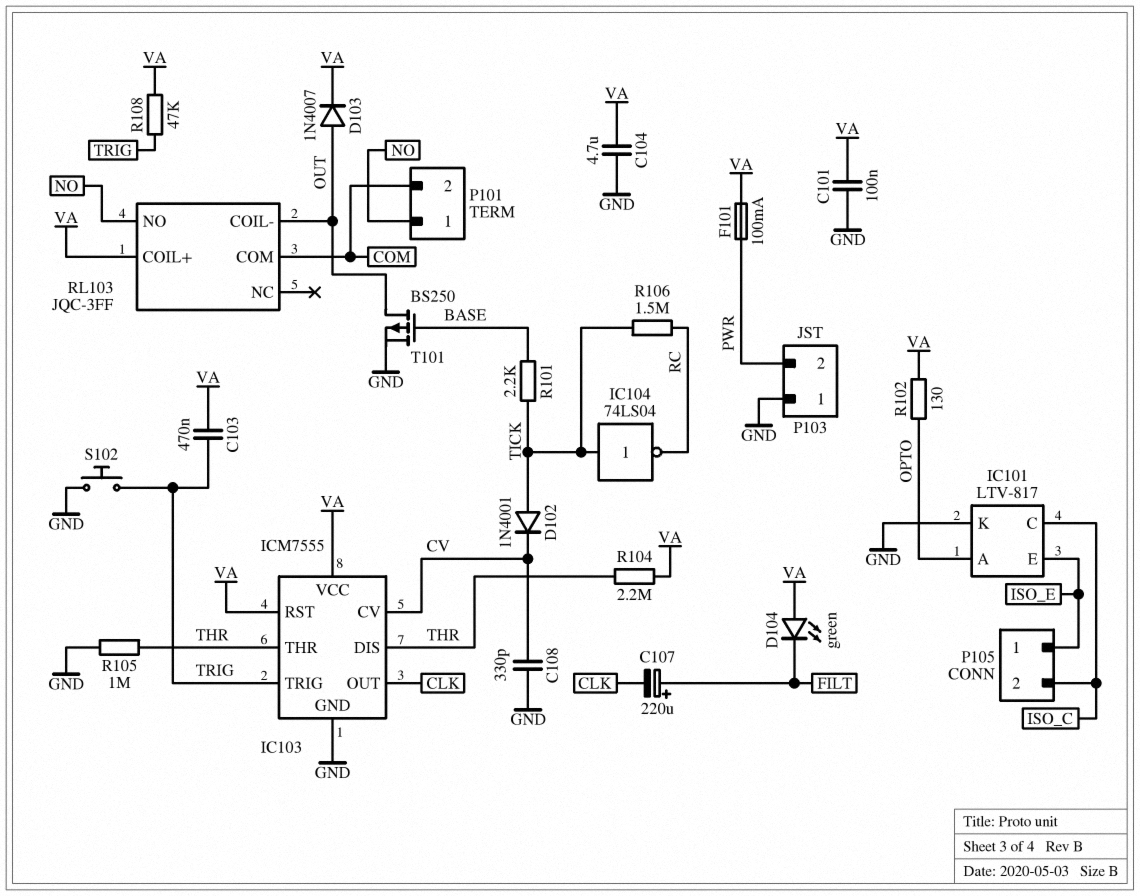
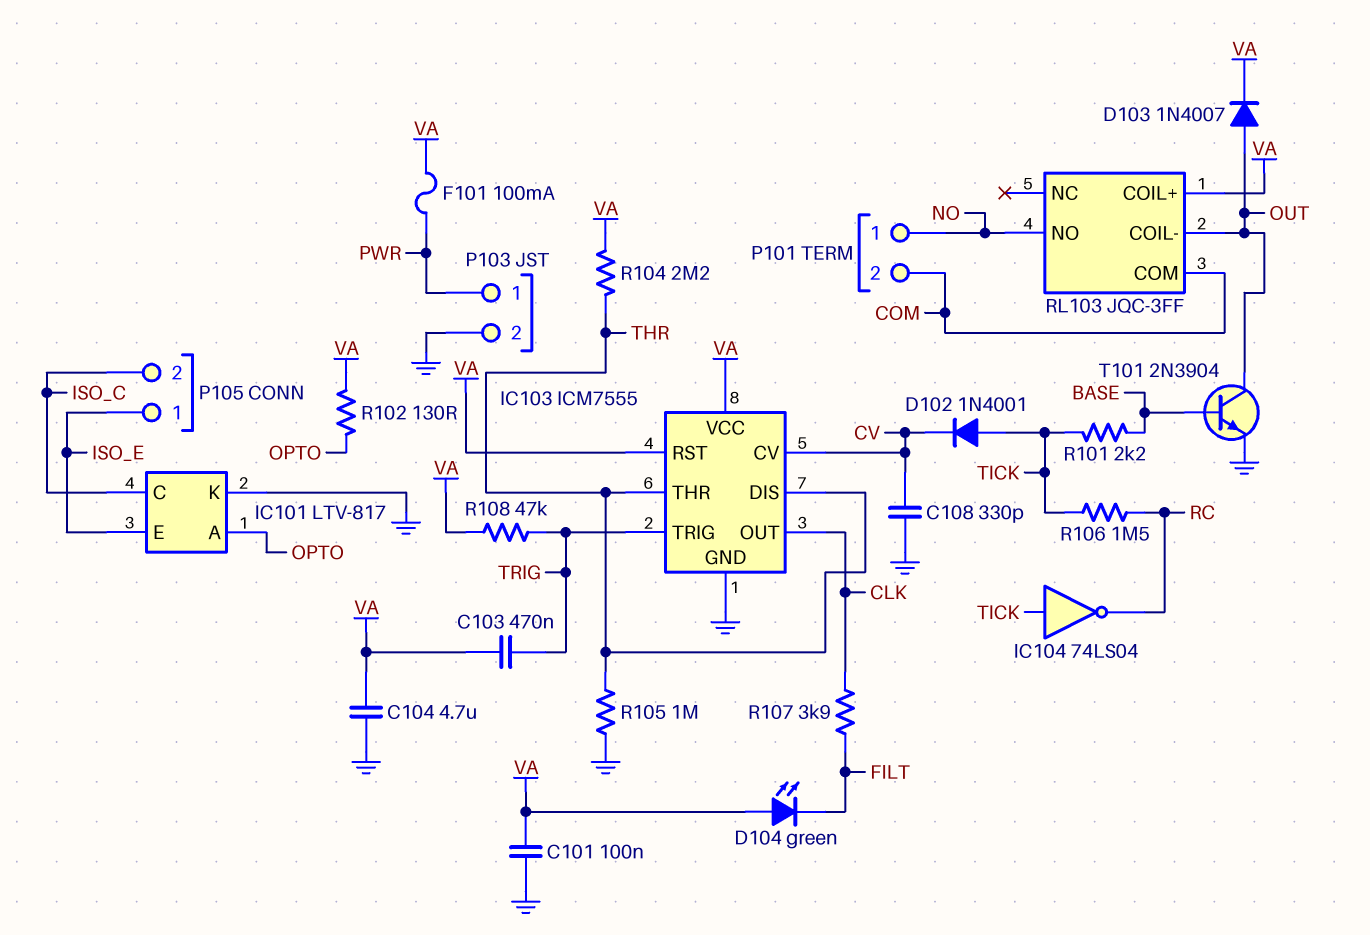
C107: 220uF (plus FILT, minus CLK) -> none
P103 pin 1: GND -> PWR
P103 pin 2: PWR -> GND
R107: none -> 3.9k (CLK, FILT)
S102: button (GND, TRIG) -> none
T101: PMOS BS250 (G BASE, D OUT, S GND) -> NPN 2N3904 (B BASE, C OUT, E GND)

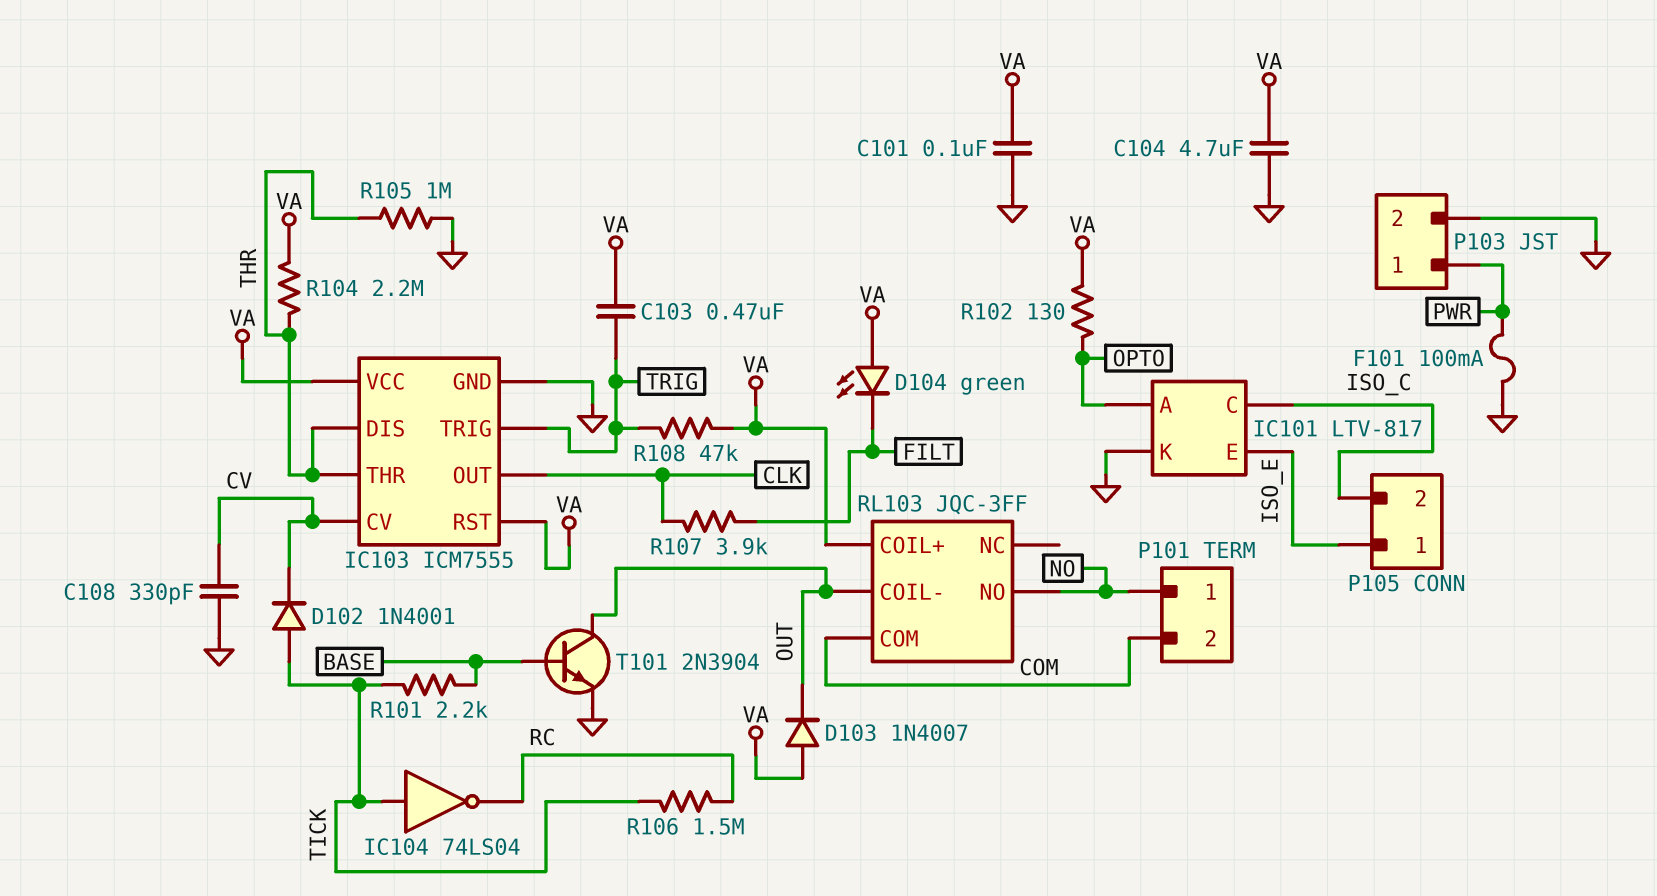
D103: diode 1N4007 (A OUT, K VA) -> diode 1N4007 (A VA, K OUT)
F101: 100mA (PWR, VA) -> 100mA (GND, PWR)

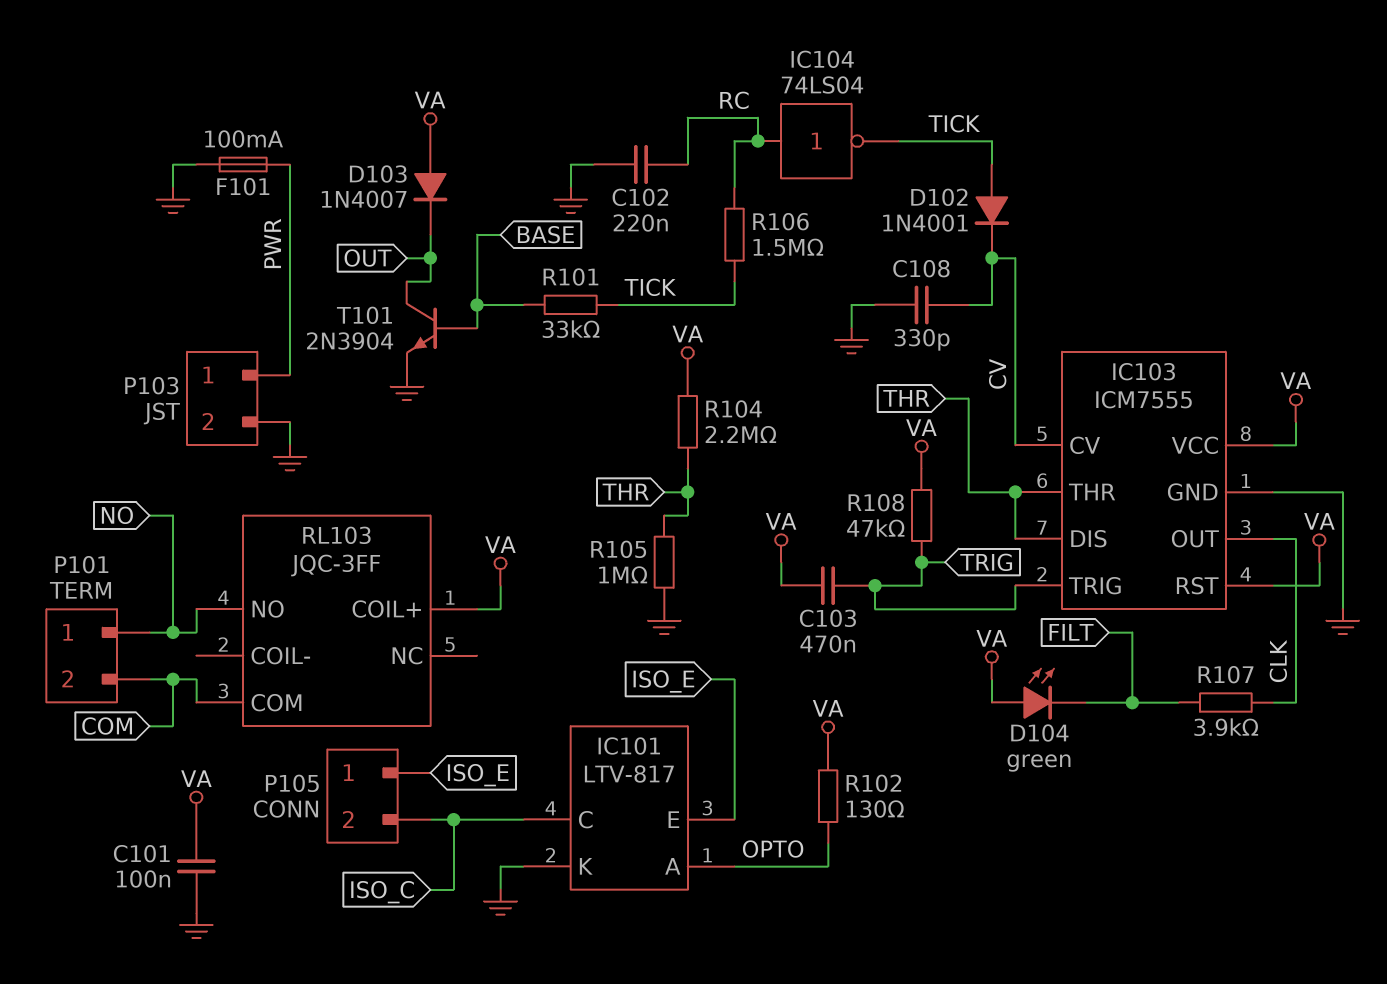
C102: none -> 220nF (GND, RC)
C104: 4.7uF (GND, VA) -> none
IC104: NOT 74LS04 (in TICK, out RC) -> NOT 74LS04 (in RC, out TICK)
R101: 2.2k (BASE, TICK) -> 33k (BASE, TICK)
RL103 pin COIL-: OUT -> none

